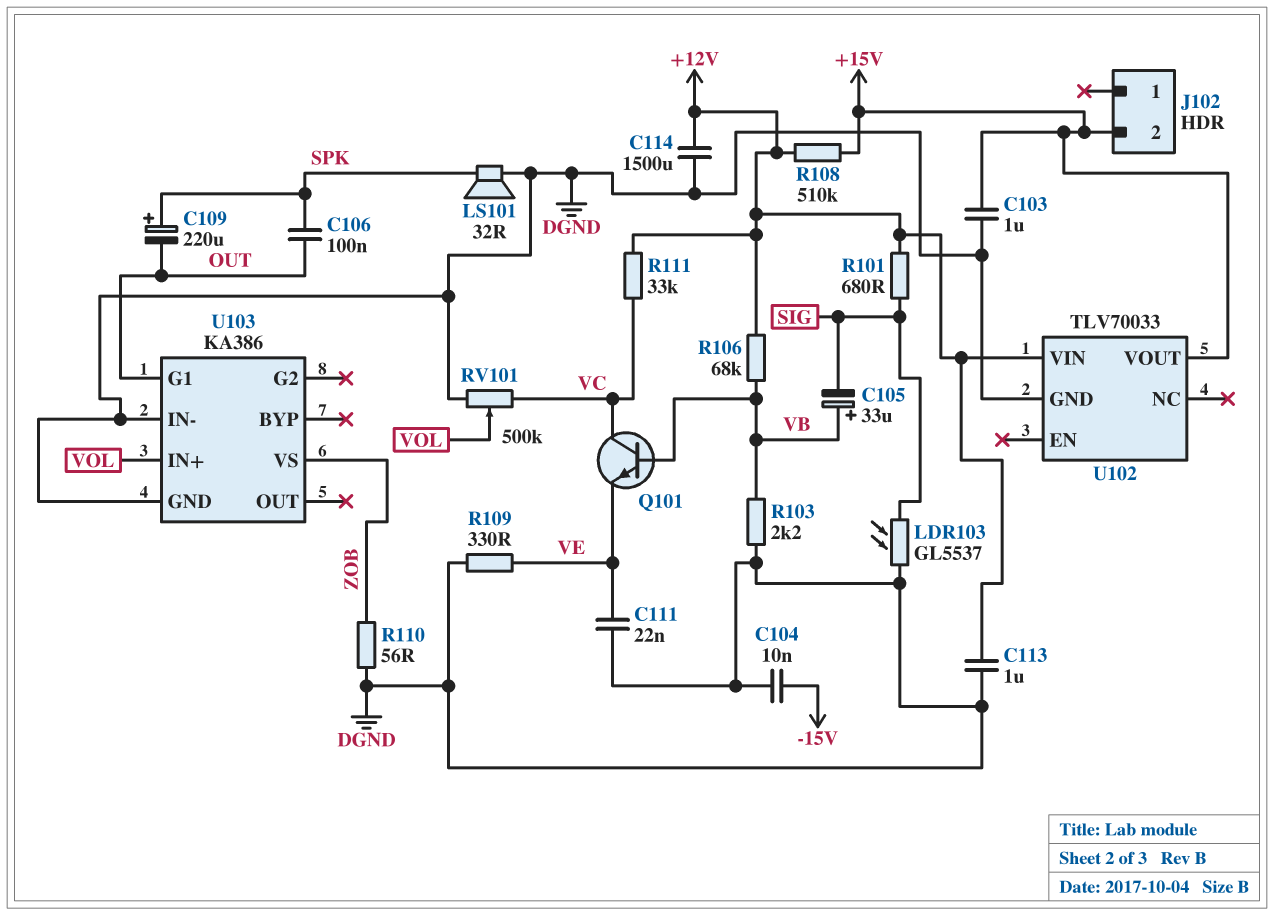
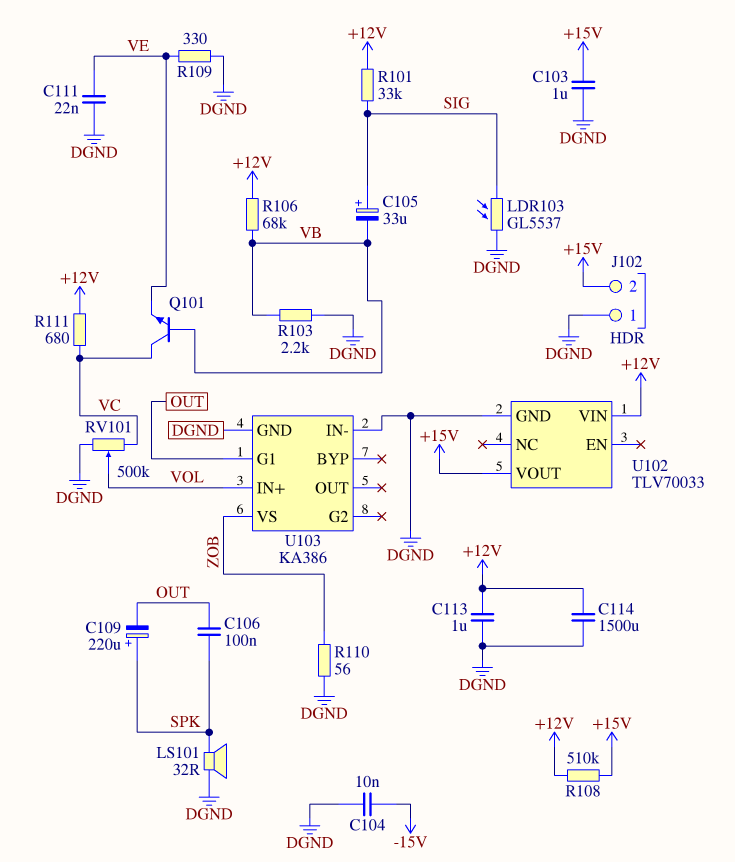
C105: 33uF (plus VB, minus SIG) -> 33uF (plus SIG, minus VB)
J102 pin 1: none -> DGND
R101: 680 (+12V, SIG) -> 33k (+12V, SIG)
R111: 33k (+12V, VC) -> 680 (+12V, VC)

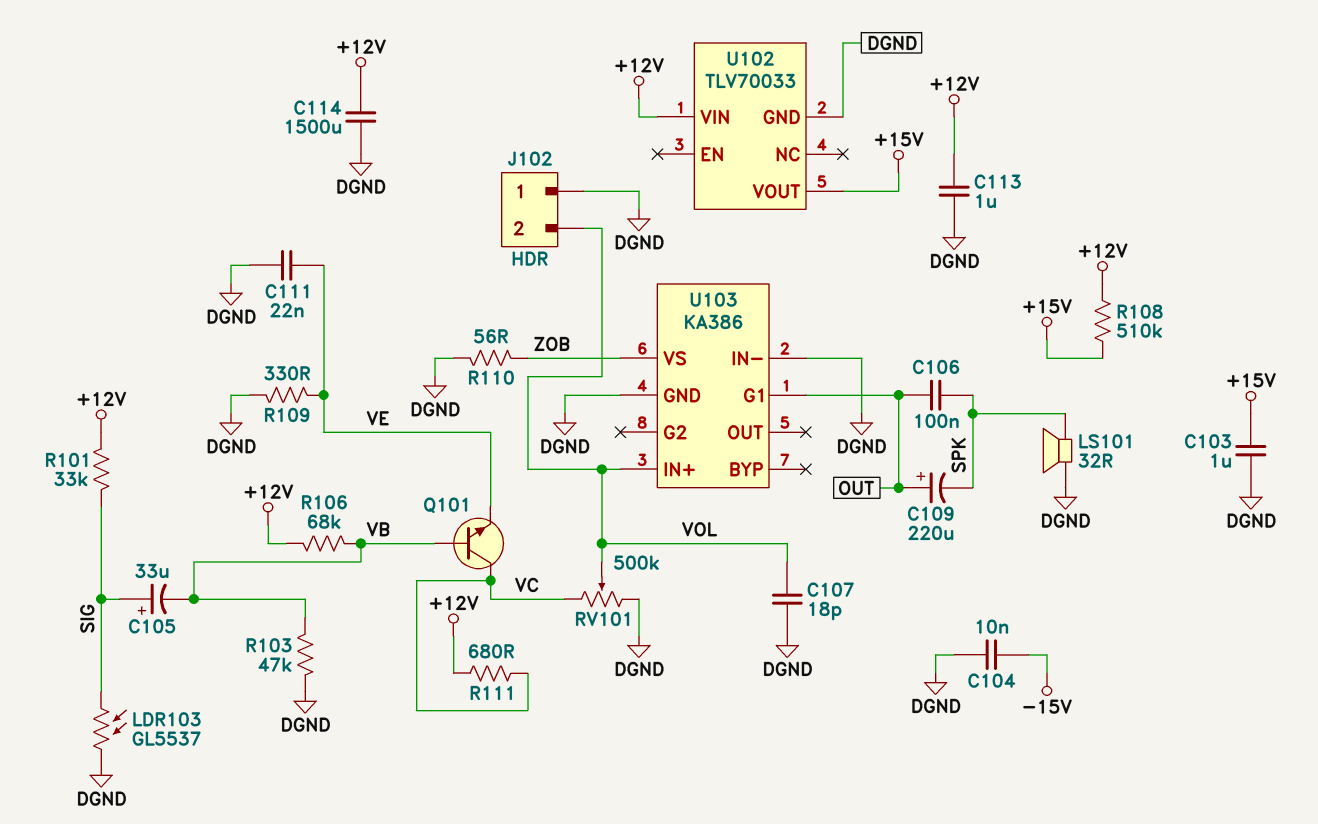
C107: none -> 18pF (DGND, VOL)
C109: 220uF (plus SPK, minus OUT) -> 220uF (plus OUT, minus SPK)
J102 pin 2: +15V -> VOL
R103: 2.2k (DGND, VB) -> 47k (DGND, VB)

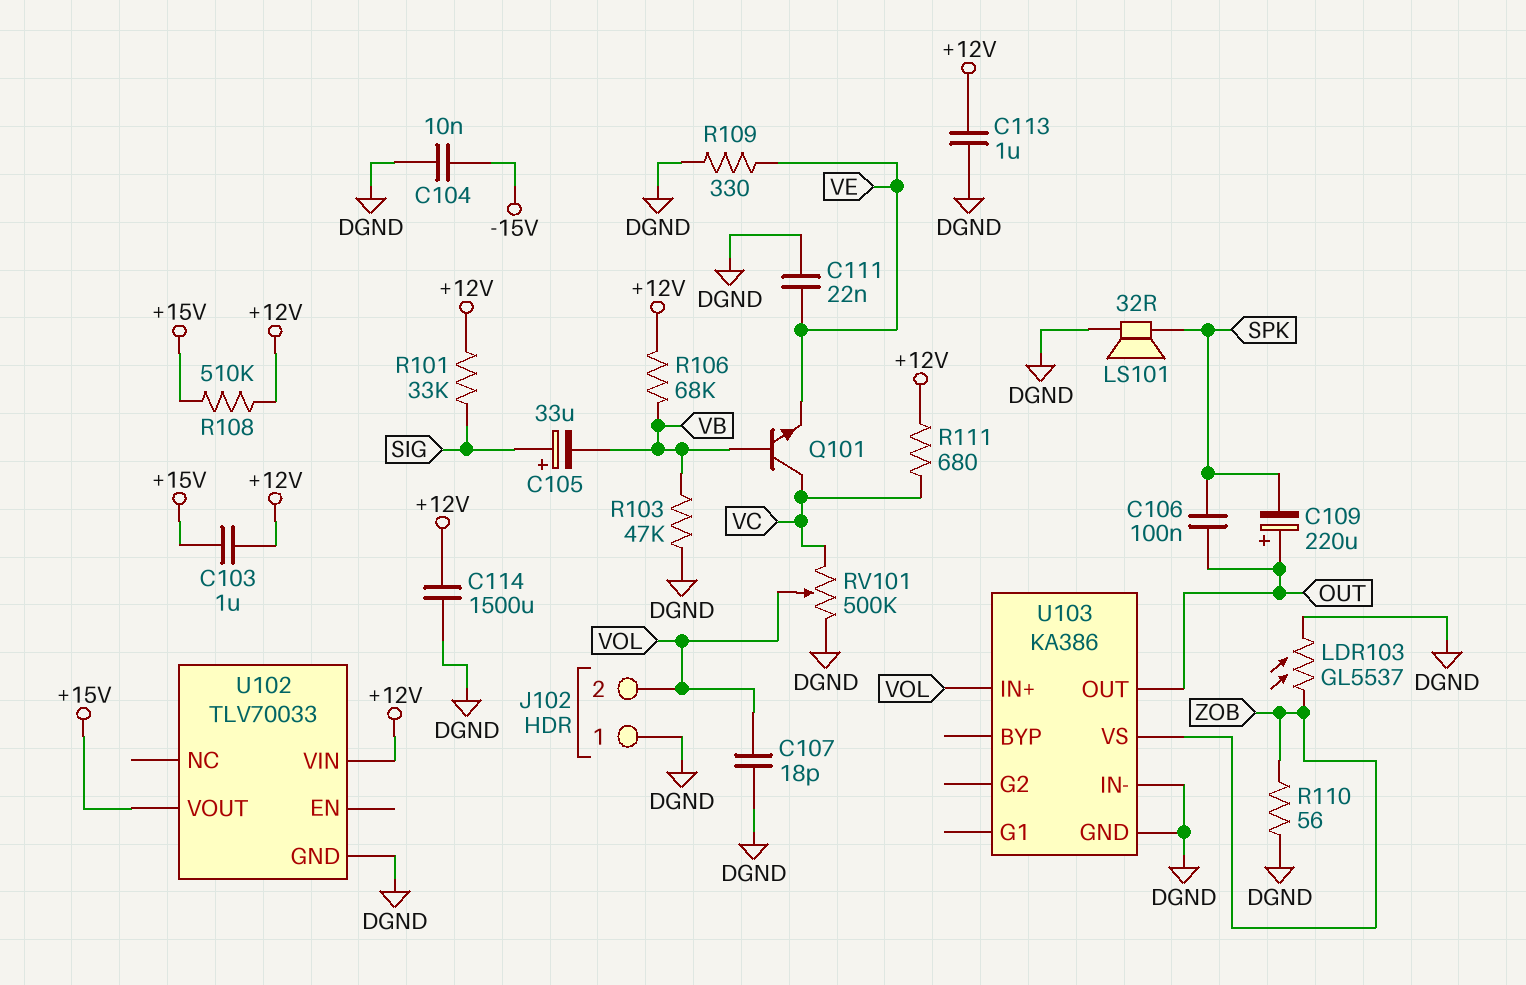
C103: 1uF (+15V, DGND) -> 1uF (+12V, +15V)
LDR103: GL5537 (DGND, SIG) -> GL5537 (DGND, ZOB)
U103 pin G1: OUT -> none
U103 pin OUT: none -> OUT

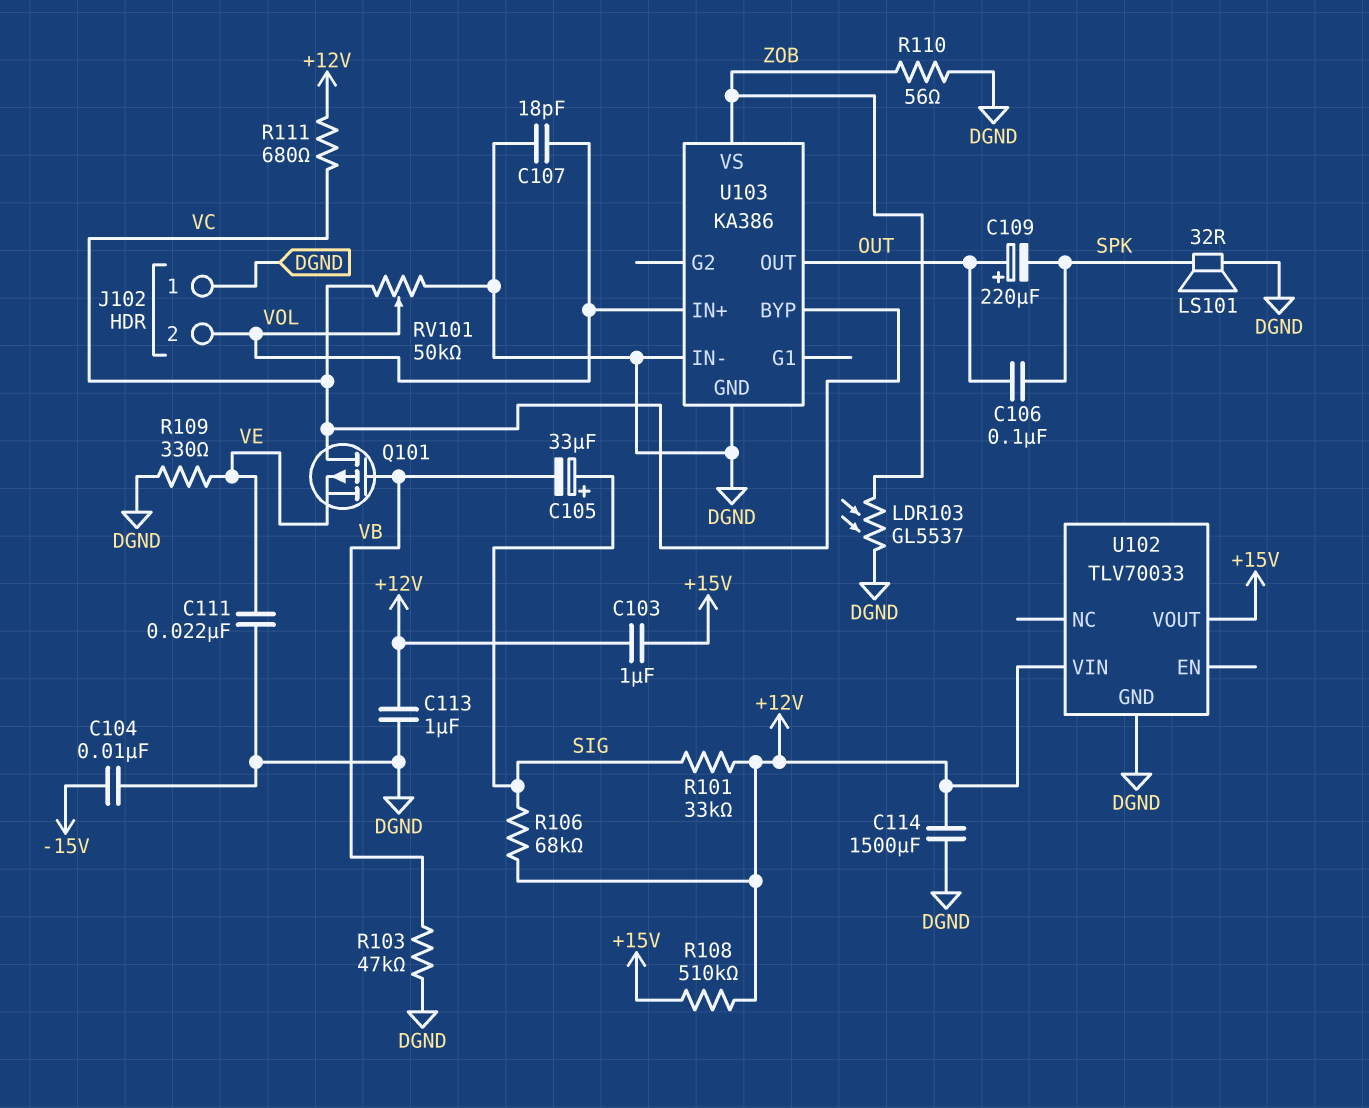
Q101: NPN (B VB, C VC, E VE) -> PMOS (G VB, D VC, S VE)
R106: 68k (+12V, VB) -> 68k (+12V, SIG)
RV101: 500k (DGND, VC, wiper VOL) -> 50k (DGND, VC, wiper VOL)
U103 pin BYP: none -> VC

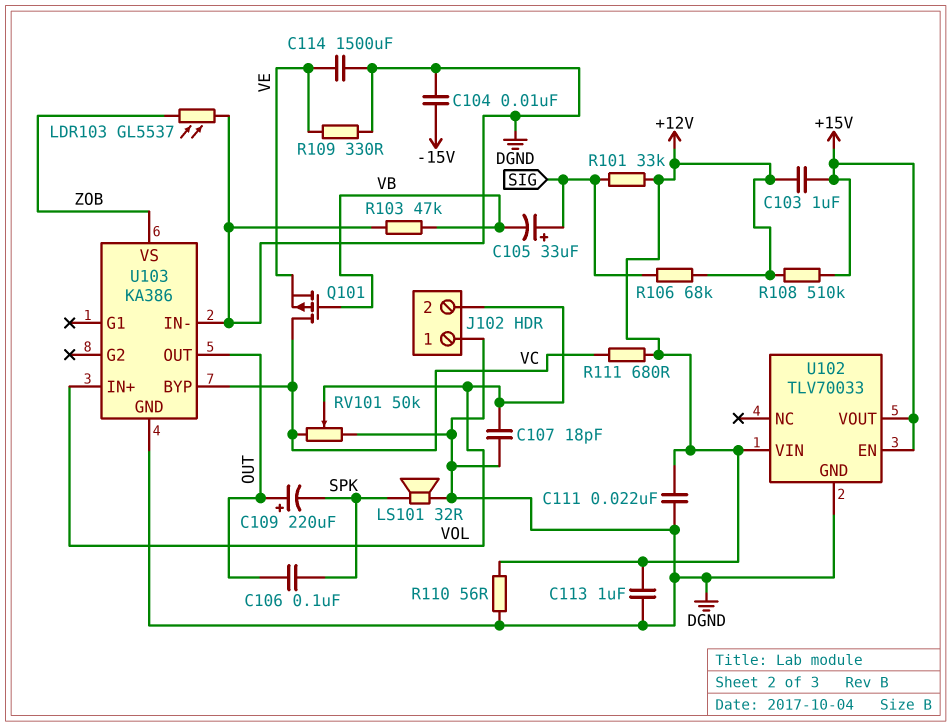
C111: 22nF (DGND, VE) -> 22nF (+12V, DGND)
C114: 1500uF (+12V, DGND) -> 1500uF (DGND, VE)
R110: 56 (DGND, ZOB) -> 56 (+12V, DGND)
U102 pin EN: none -> +15V

